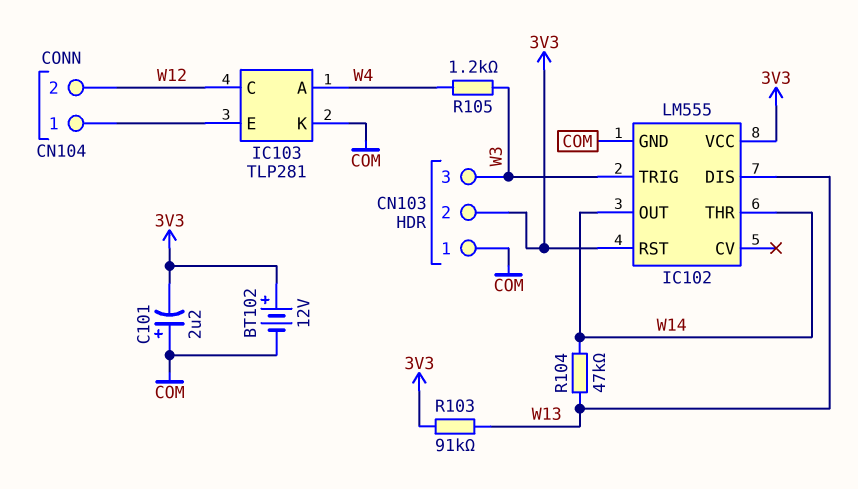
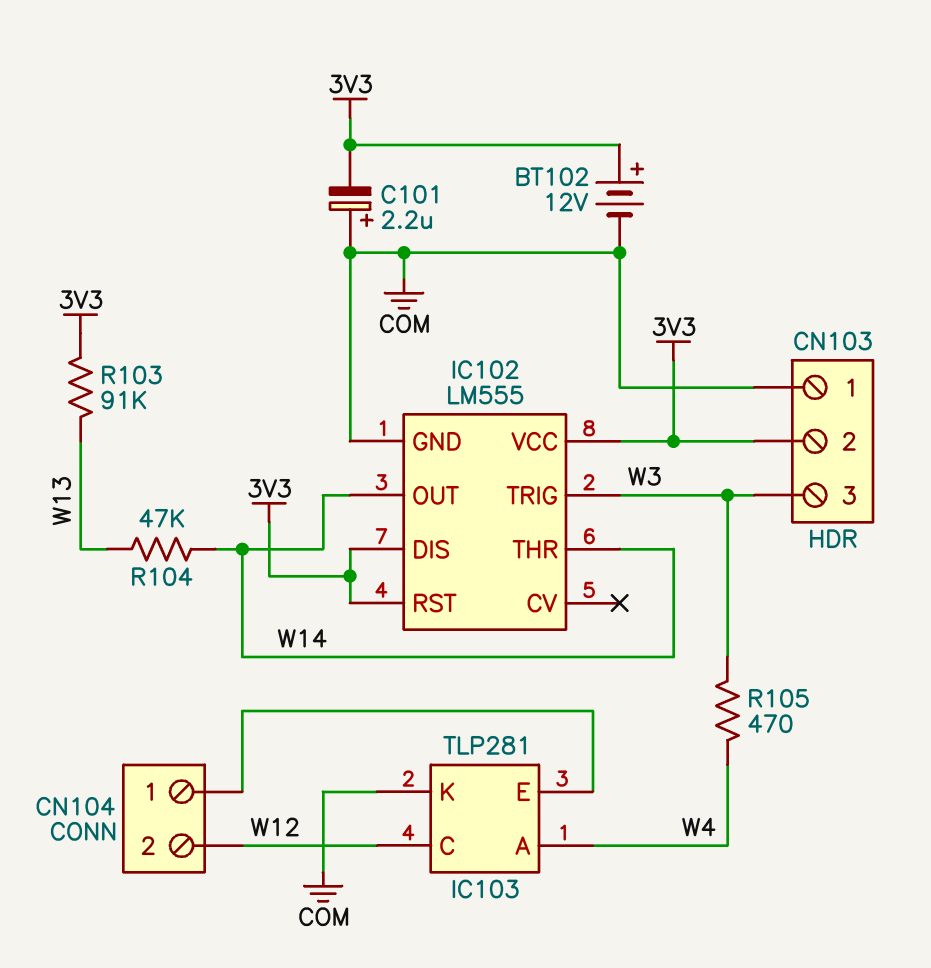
IC102 pin DIS: W13 -> 3V3
R105: 1.2k (W3, W4) -> 470 (W3, W4)

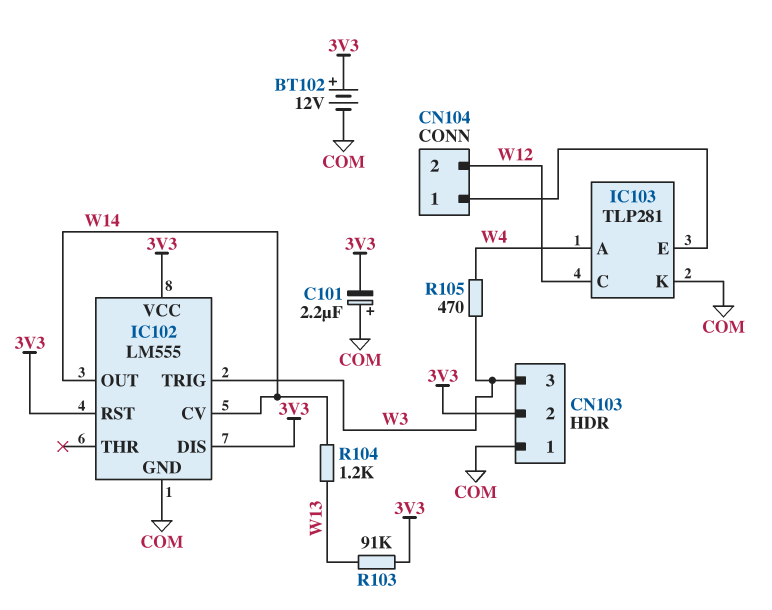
IC102 pin CV: none -> W14
IC102 pin THR: W14 -> none
R104: 47k (W13, W14) -> 1.2k (W13, W14)

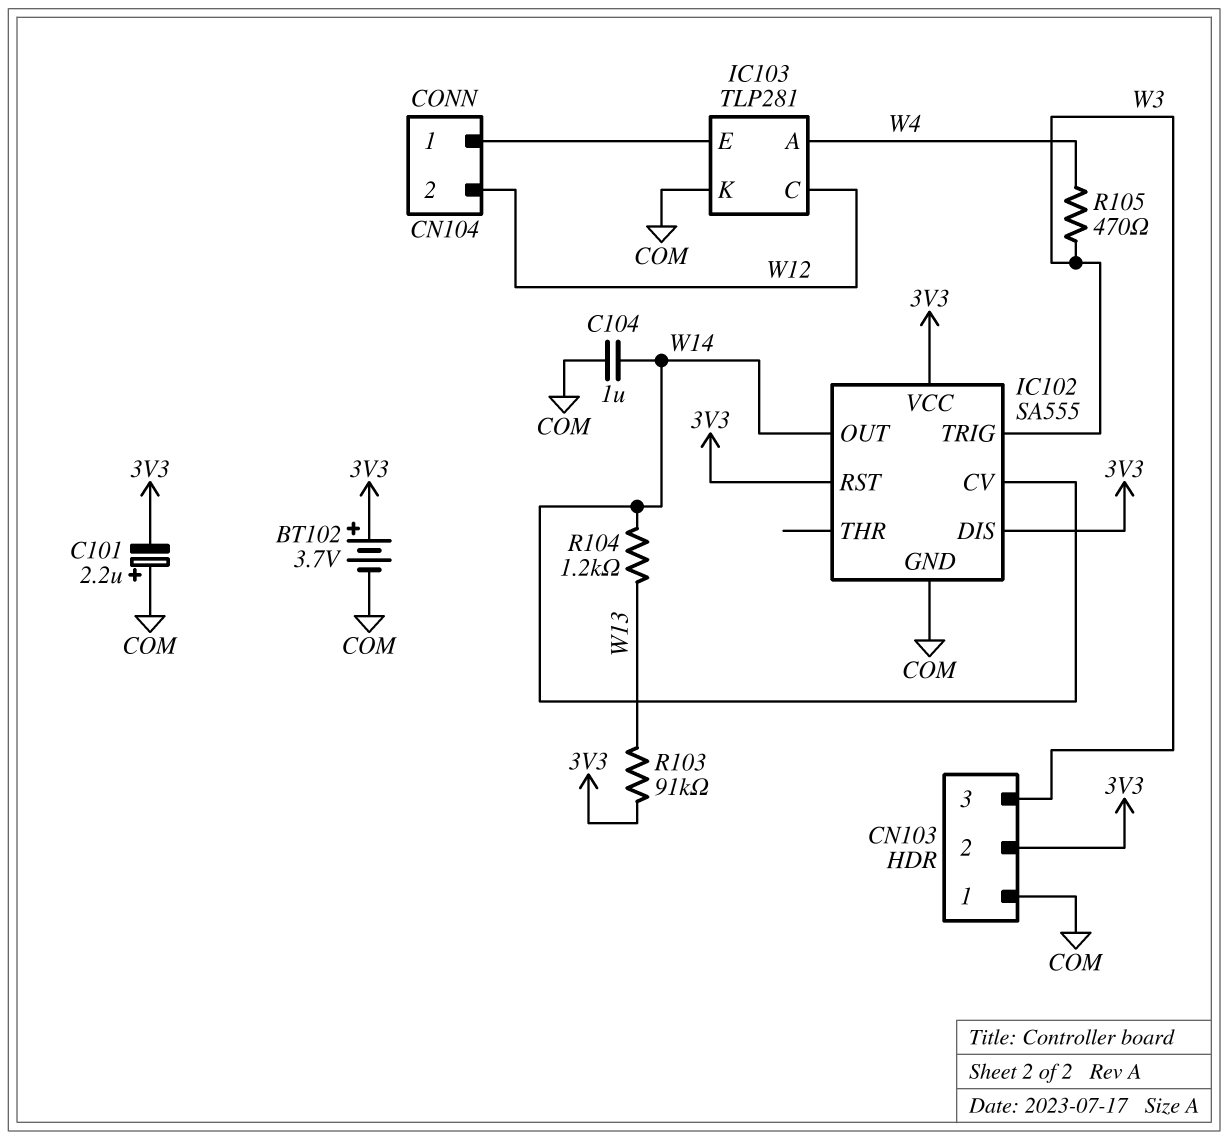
BT102: 12V (plus 3V3, minus COM) -> 3.7V (plus 3V3, minus COM)
C104: none -> 1uF (COM, W14)
IC102: LM555 -> SA555

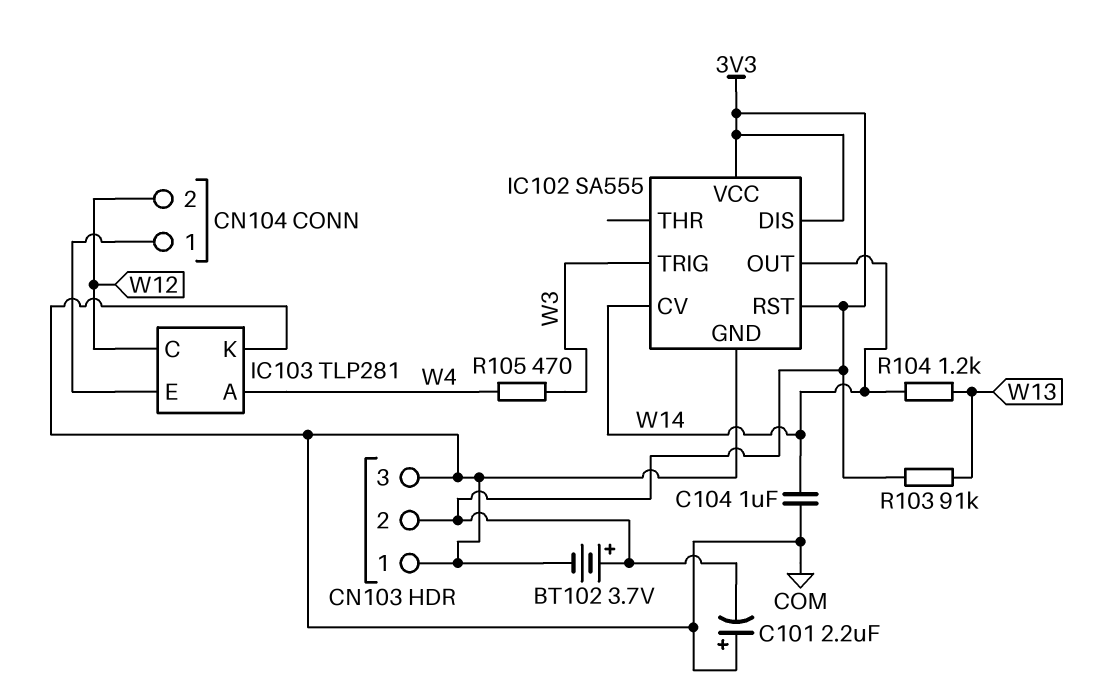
CN103 pin 3: W3 -> COM

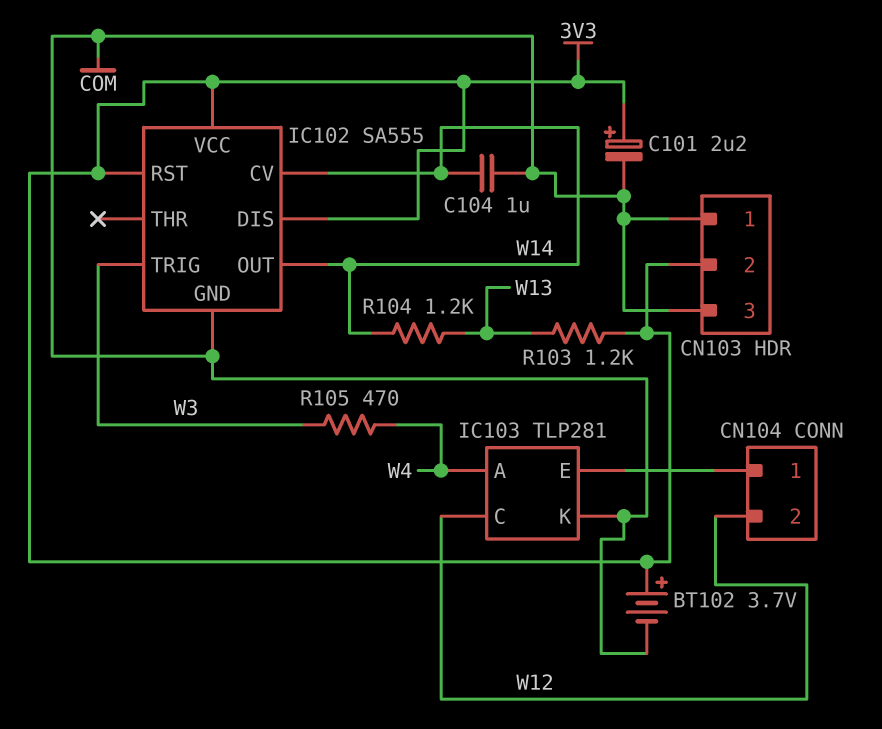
C101: 2.2uF (plus COM, minus 3V3) -> 2.2uF (plus 3V3, minus COM)
R103: 91k (3V3, W13) -> 1.2k (3V3, W13)

